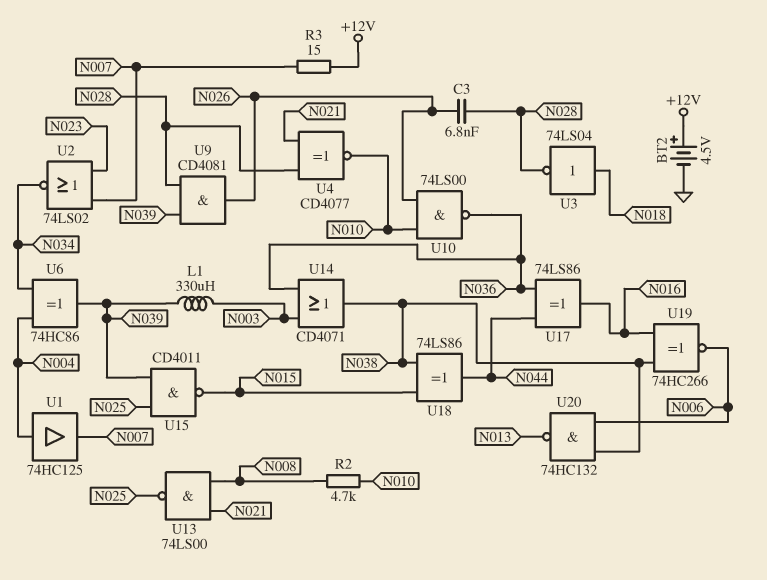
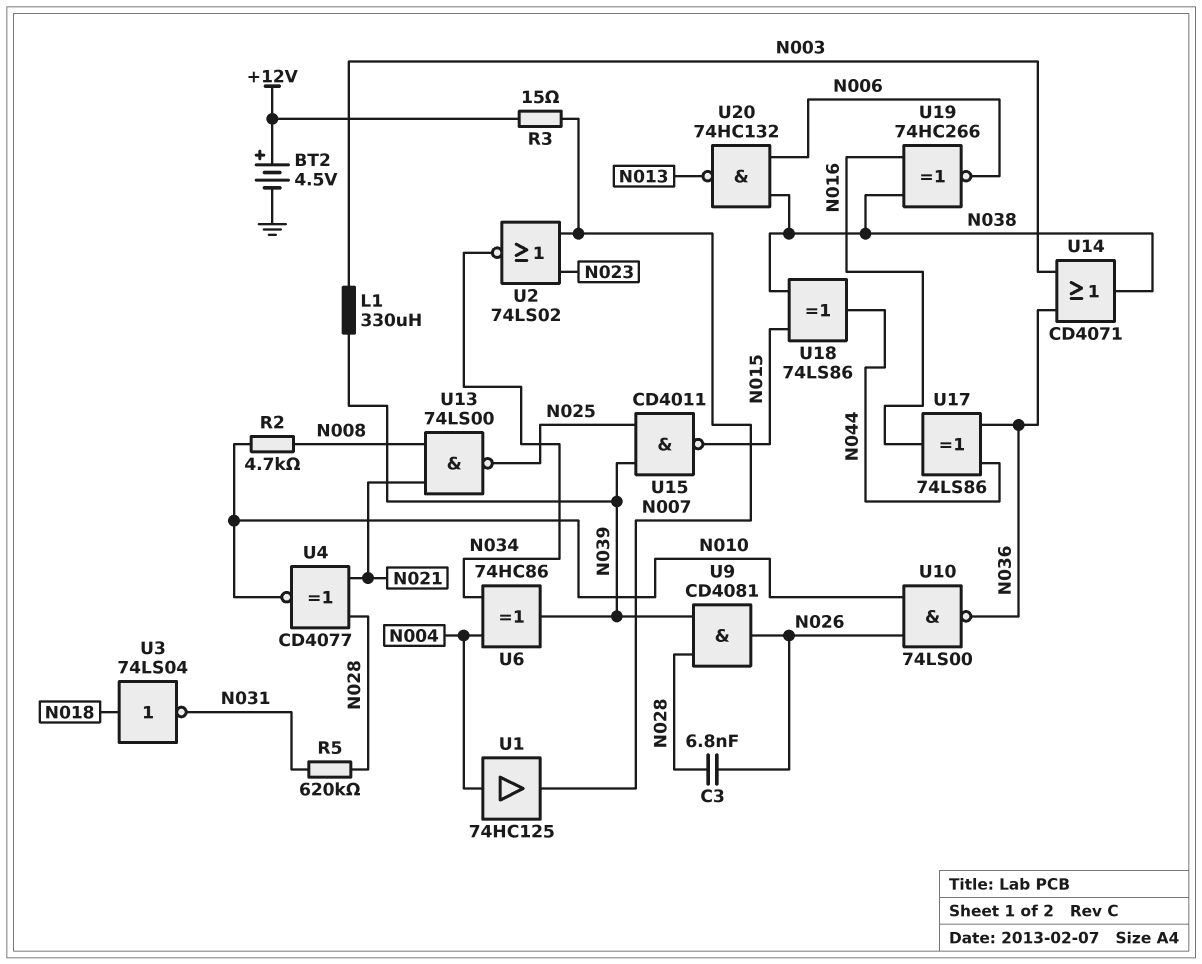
R5: none -> 620k (N028, N031)
U3: NOT 74LS04 (in N018, out N028) -> NOT 74LS04 (in N018, out N031)

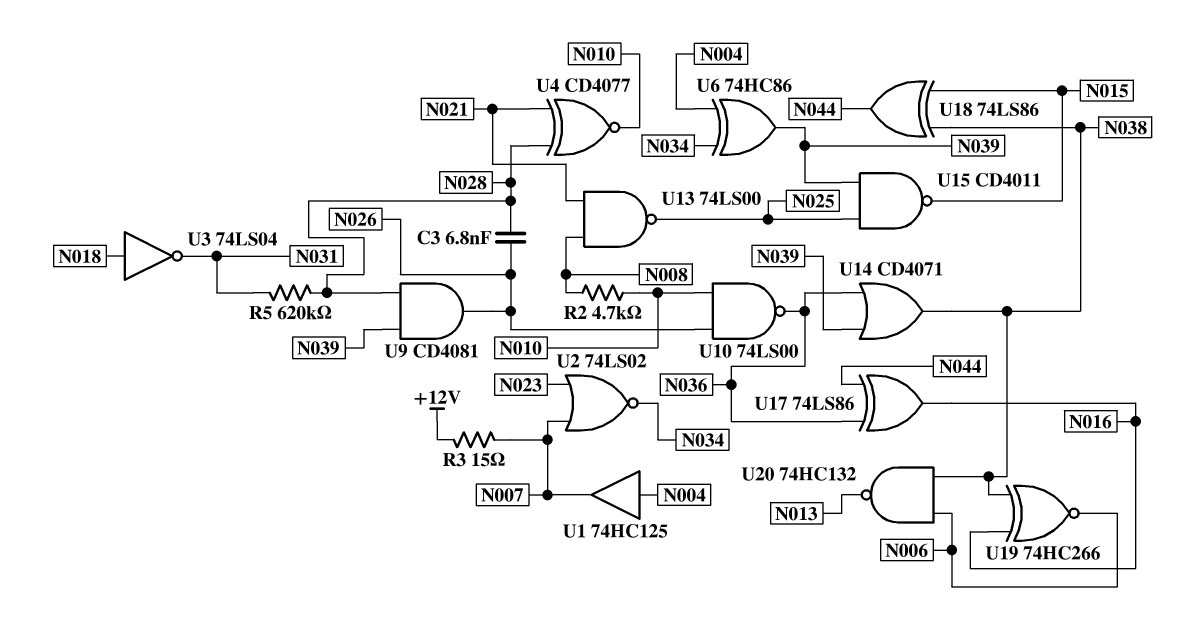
BT2: 4.5V (plus +12V, minus GND) -> none
L1: 330uH (N003, N039) -> none
U14: OR CD4071 (in N003, in N036, out N038) -> OR CD4071 (in N036, in N039, out N038)

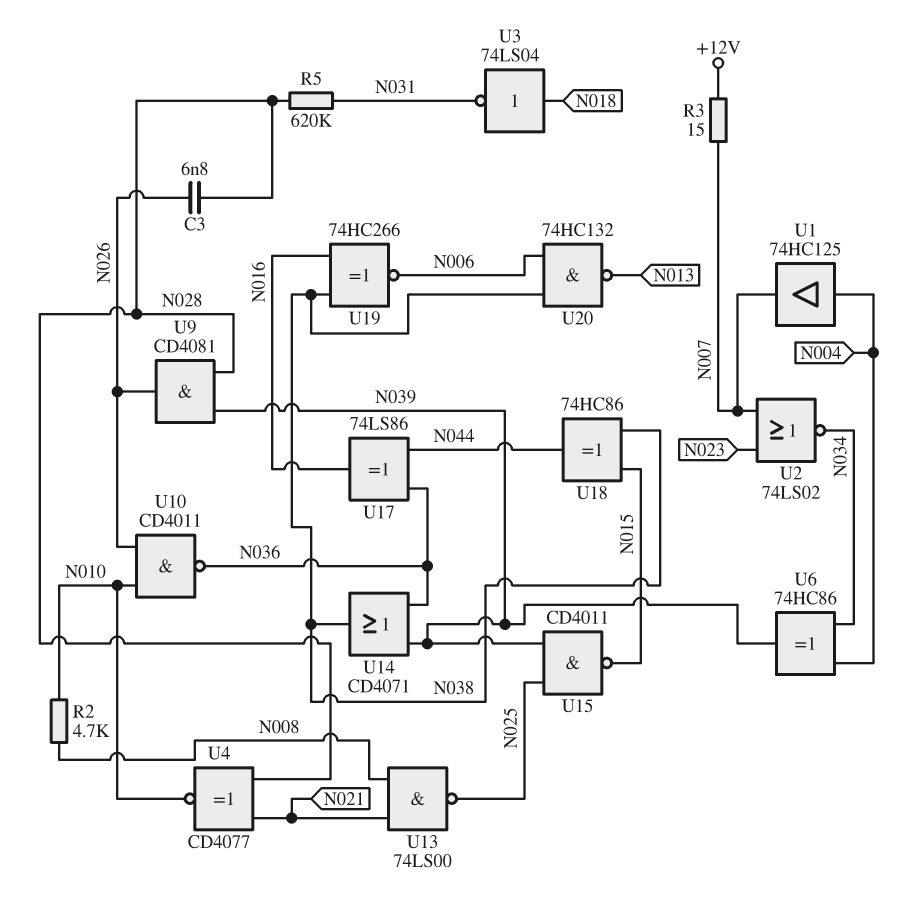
U10: NAND 74LS00 (in N010, in N026, out N036) -> NAND CD4011 (in N010, in N026, out N036)
U18: XOR 74LS86 (in N015, in N038, out N044) -> XOR 74HC86 (in N015, in N038, out N044)

